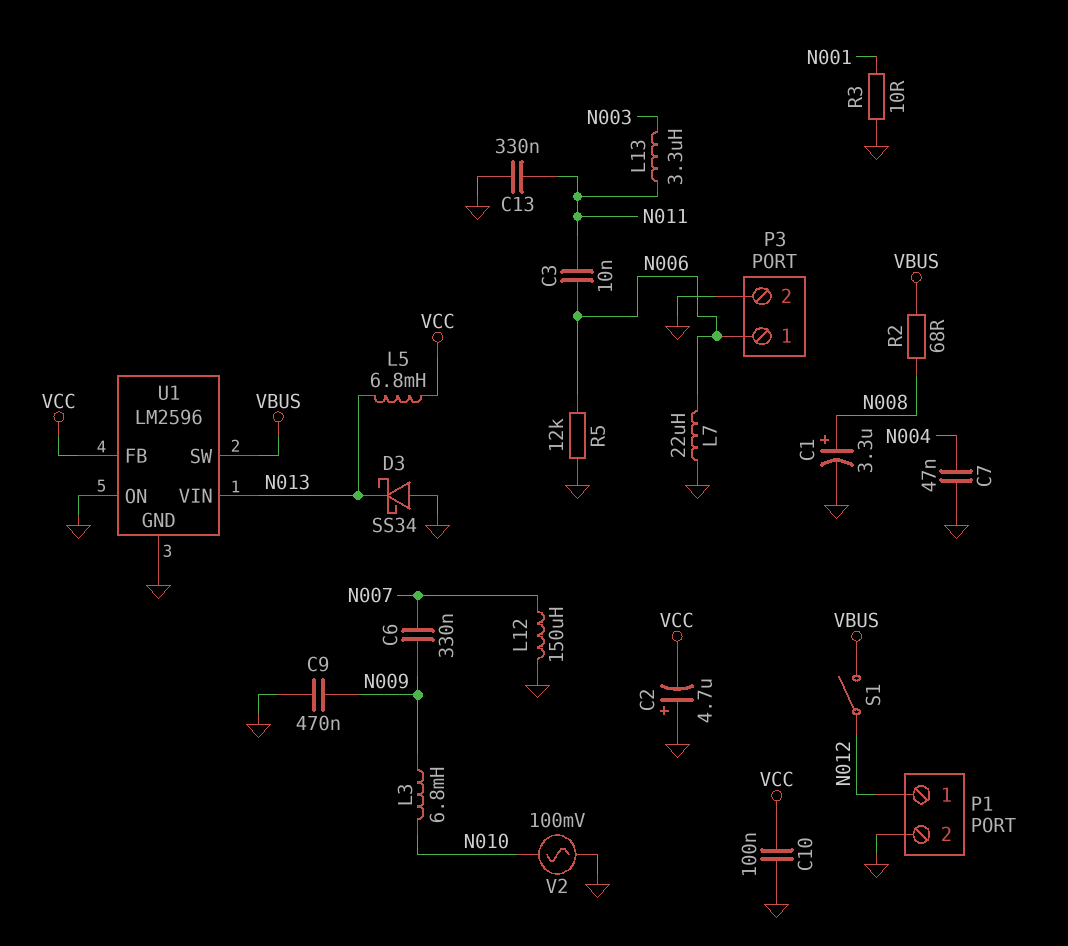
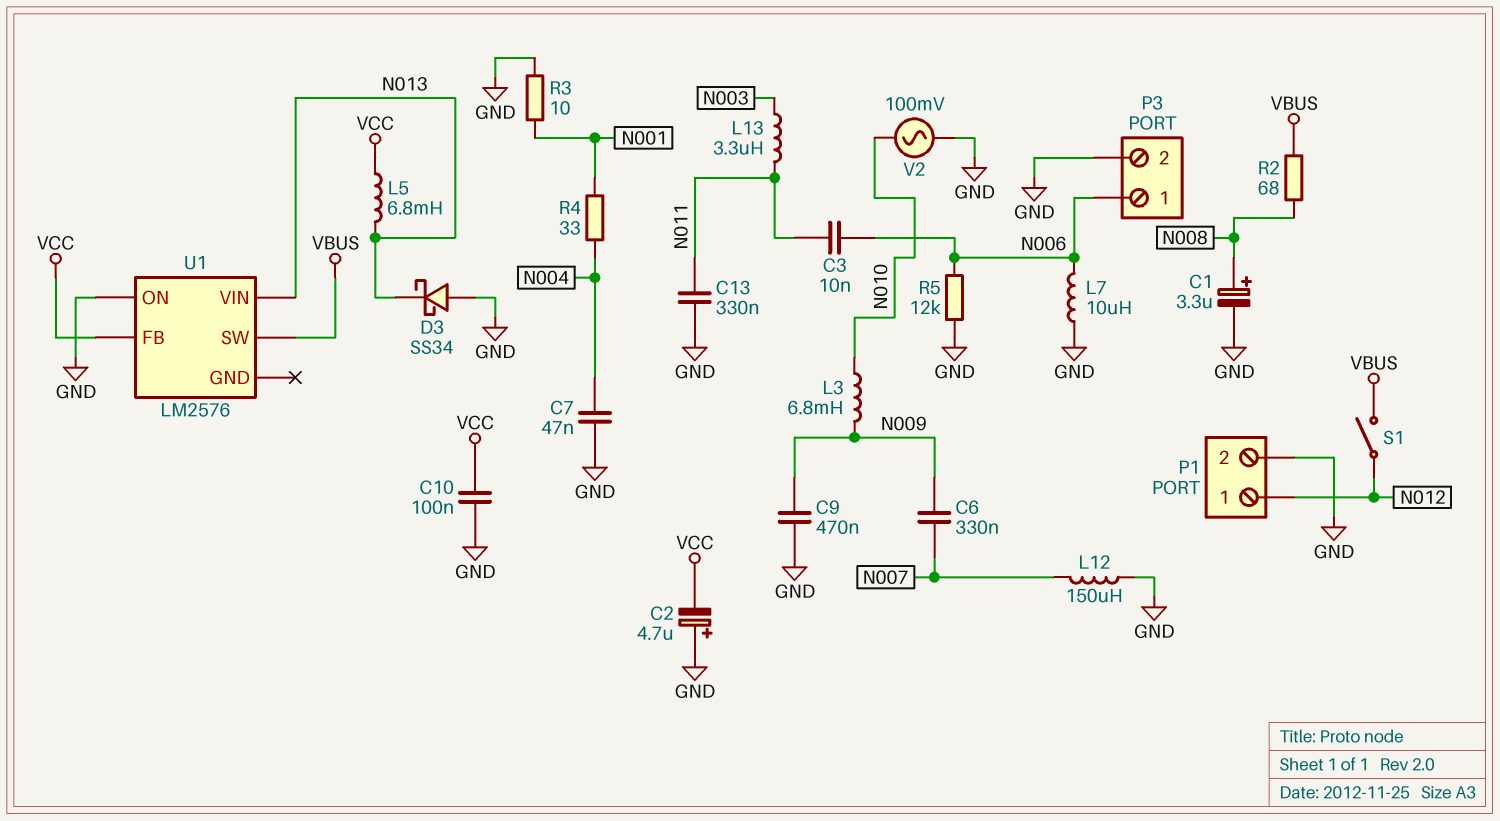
L7: 22uH (GND, N006) -> 10uH (GND, N006)
R4: none -> 33 (N001, N004)
U1: LM2596 -> LM2576
U1 pin GND: GND -> none

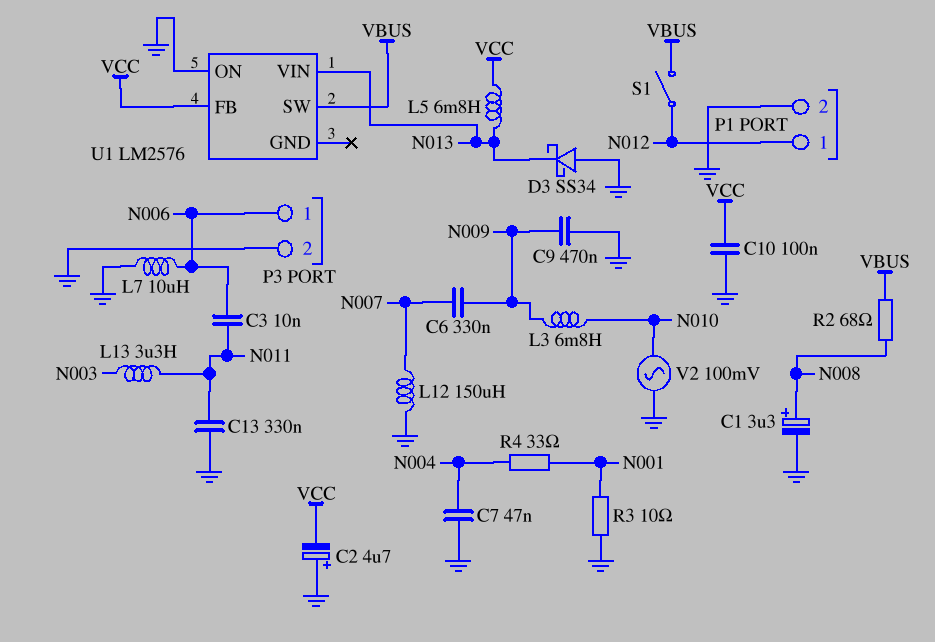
R5: 12k (GND, N006) -> none

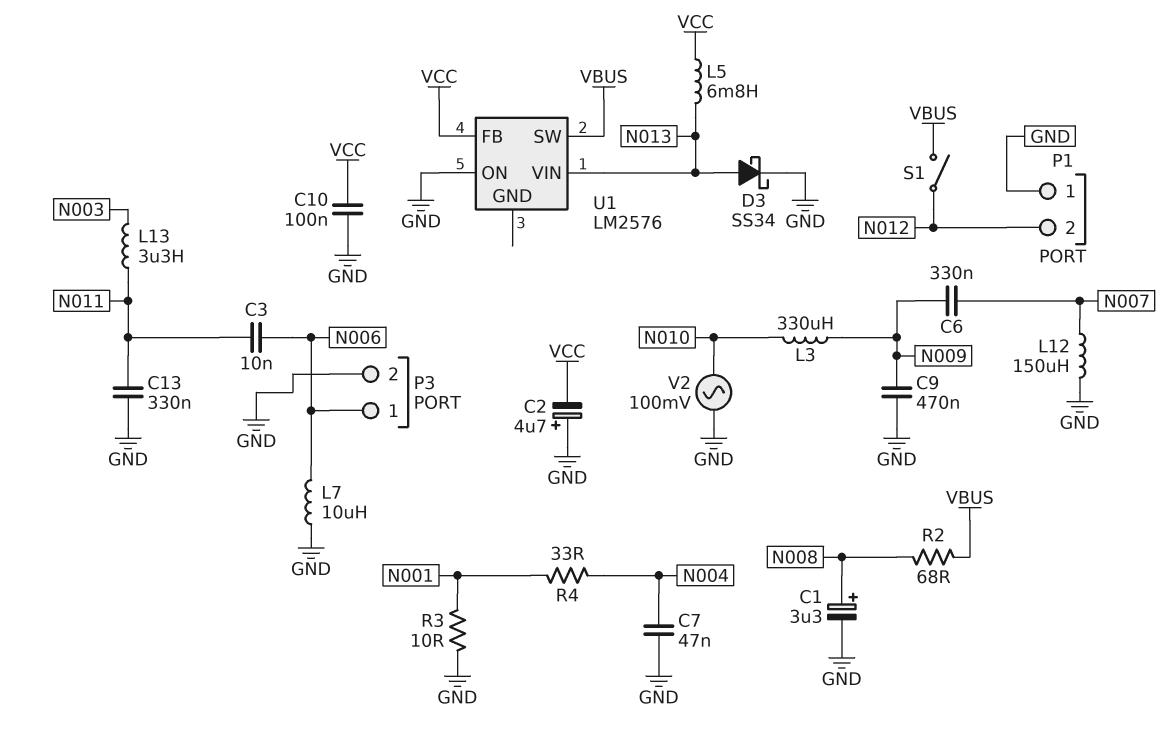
D3: schottky SS34 (A GND, K N013) -> schottky SS34 (A N013, K GND)
L3: 6.8mH (N009, N010) -> 330uH (N009, N010)
P1 pin 1: N012 -> GND
P1 pin 2: GND -> N012

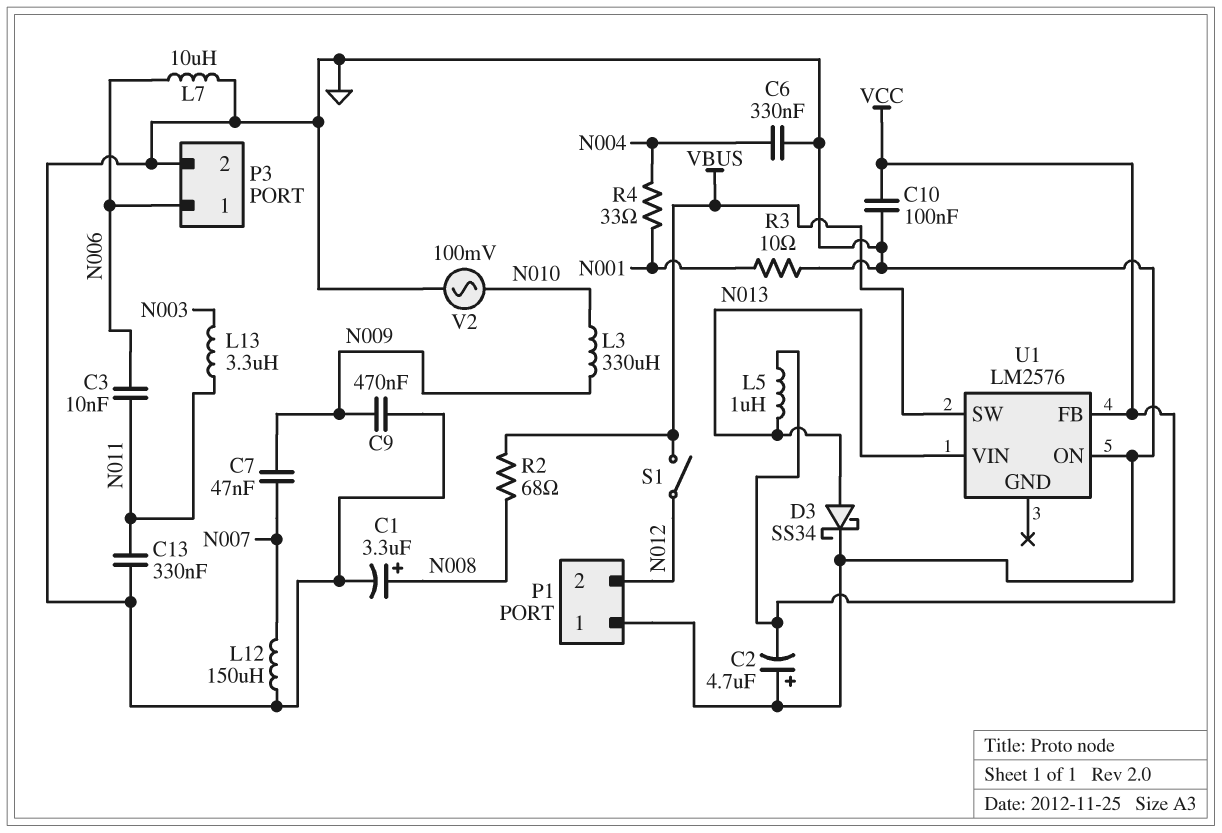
C6: 330nF (N007, N009) -> 330nF (GND, N004)
C7: 47nF (GND, N004) -> 47nF (N007, N009)
L5: 6.8mH (N013, VCC) -> 1uH (N013, VCC)

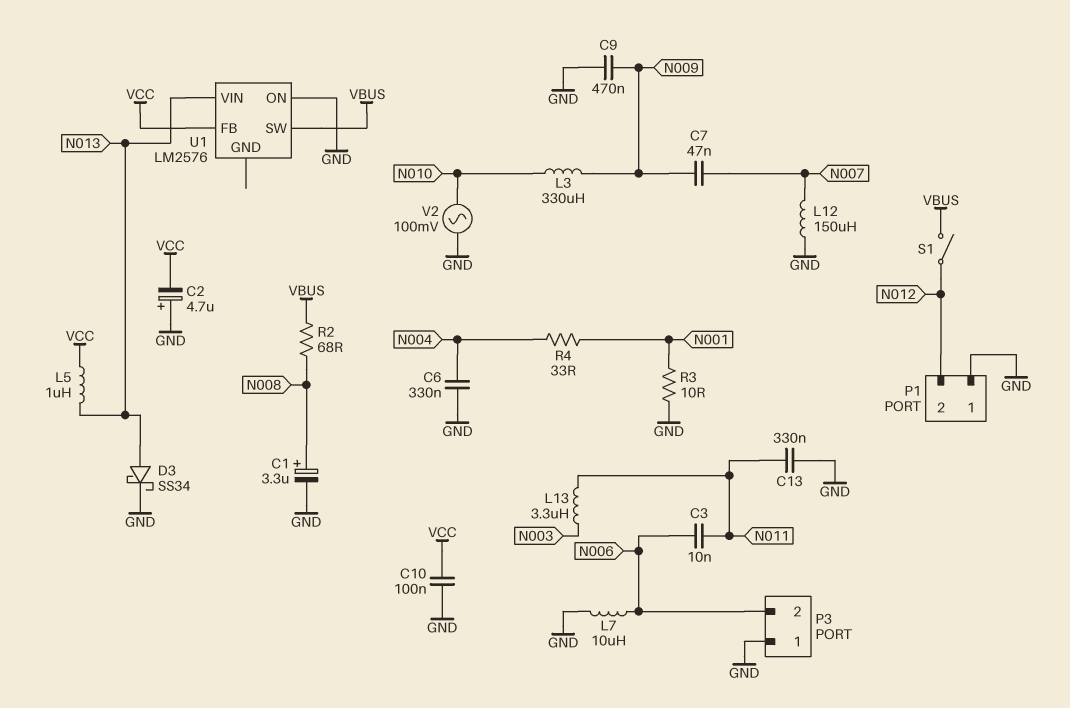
P3 pin 1: N006 -> GND
P3 pin 2: GND -> N006

